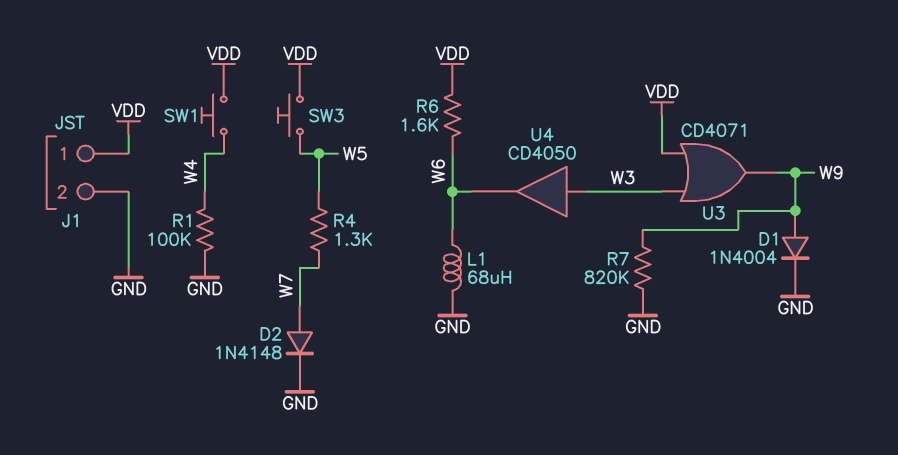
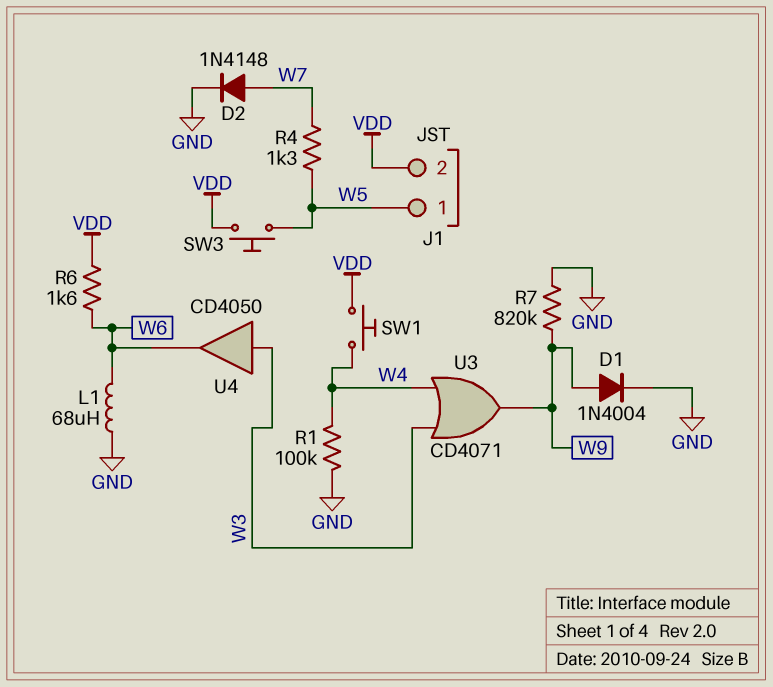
J1 pin 1: VDD -> W5
J1 pin 2: GND -> VDD
U3: OR CD4071 (in VDD, in W3, out W9) -> OR CD4071 (in W3, in W4, out W9)

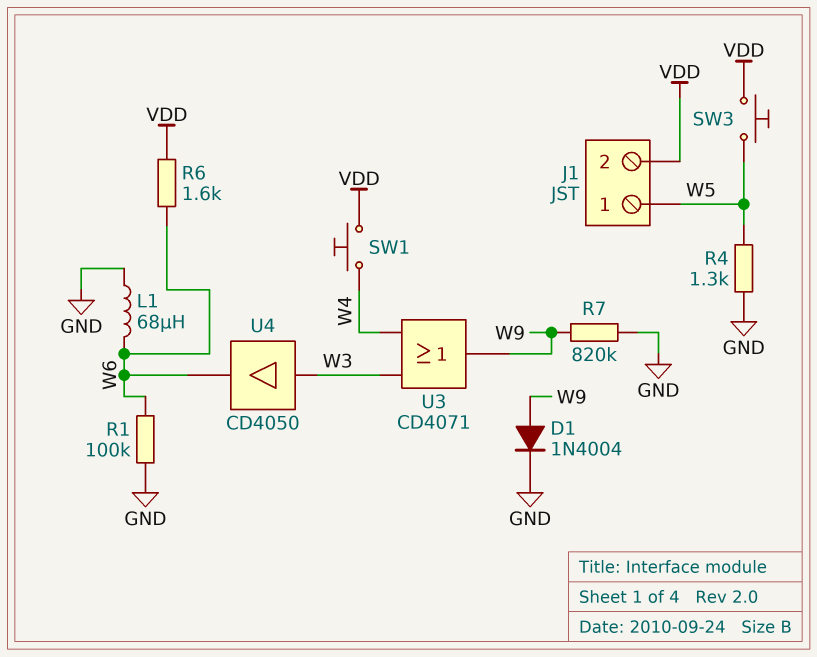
D2: diode 1N4148 (A W7, K GND) -> none
R1: 100k (GND, W4) -> 100k (GND, W6)
R4: 1.3k (W5, W7) -> 1.3k (GND, W5)

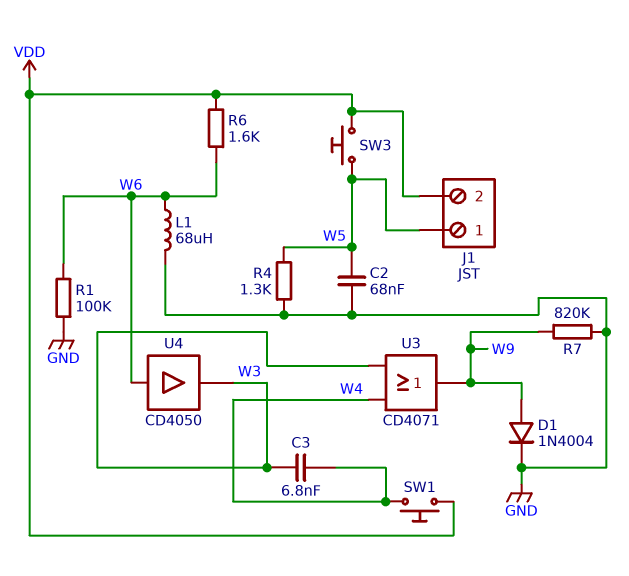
C2: none -> 68nF (GND, W5)
C3: none -> 6.8nF (W3, W4)
U4: buffer CD4050 (in W3, out W6) -> buffer CD4050 (in W6, out W3)

